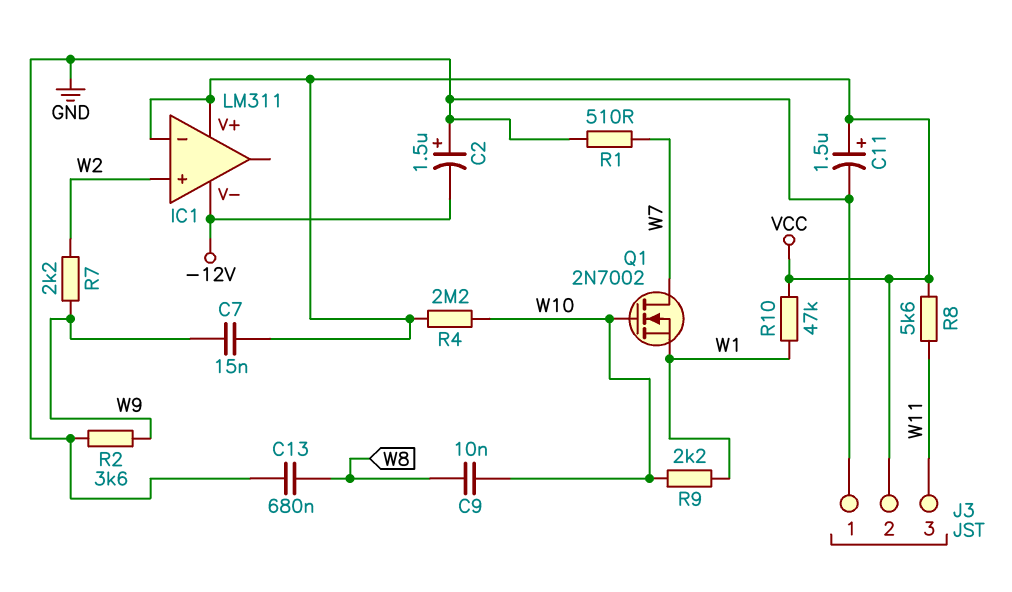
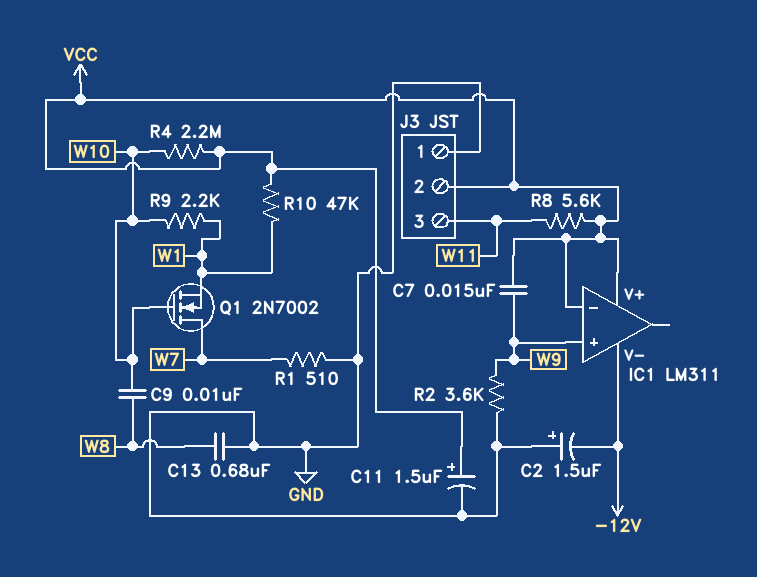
IC1 pin in+: W2 -> W9
R7: 2.2k (W2, W9) -> none

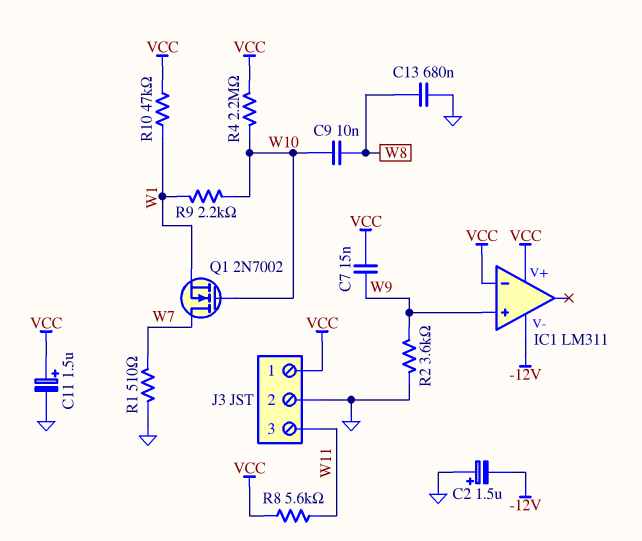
J3 pin 1: GND -> VCC
J3 pin 2: VCC -> GND

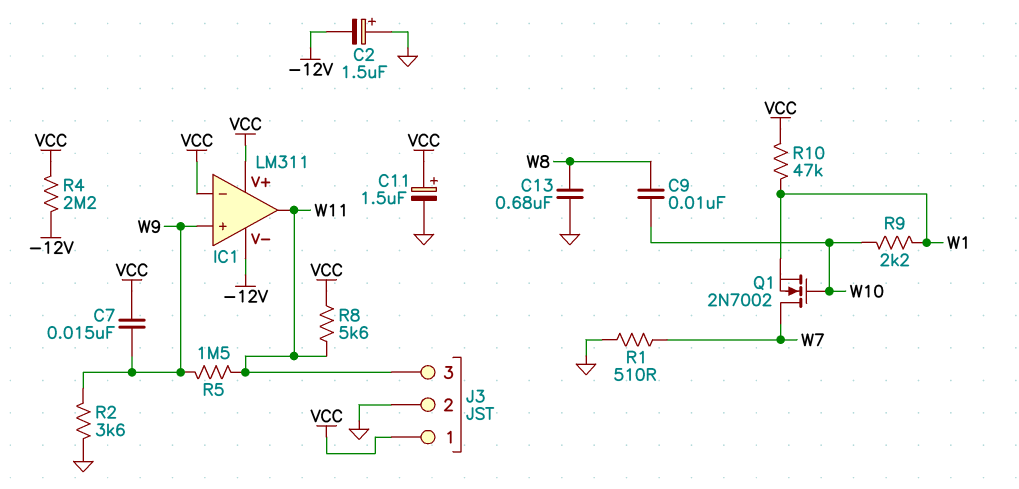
IC1 pin out: none -> W11
R4: 2.2M (VCC, W10) -> 2.2M (-12V, VCC)
R5: none -> 1.5M (W9, W11)

